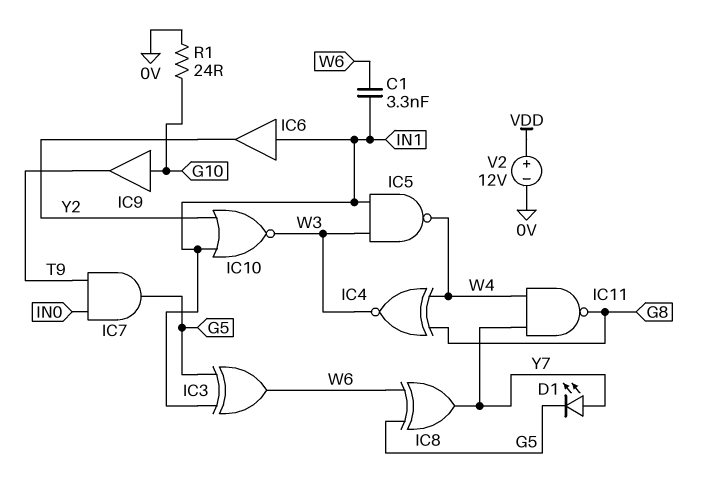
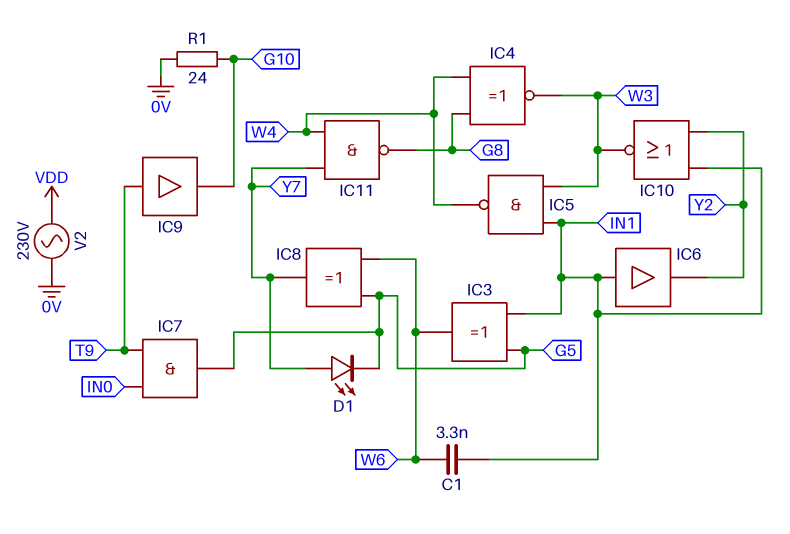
IC9: buffer (in G10, out T9) -> buffer (in T9, out G10)
V2: 12V (plus VDD, minus 0V) -> AC 230V (0V, VDD)

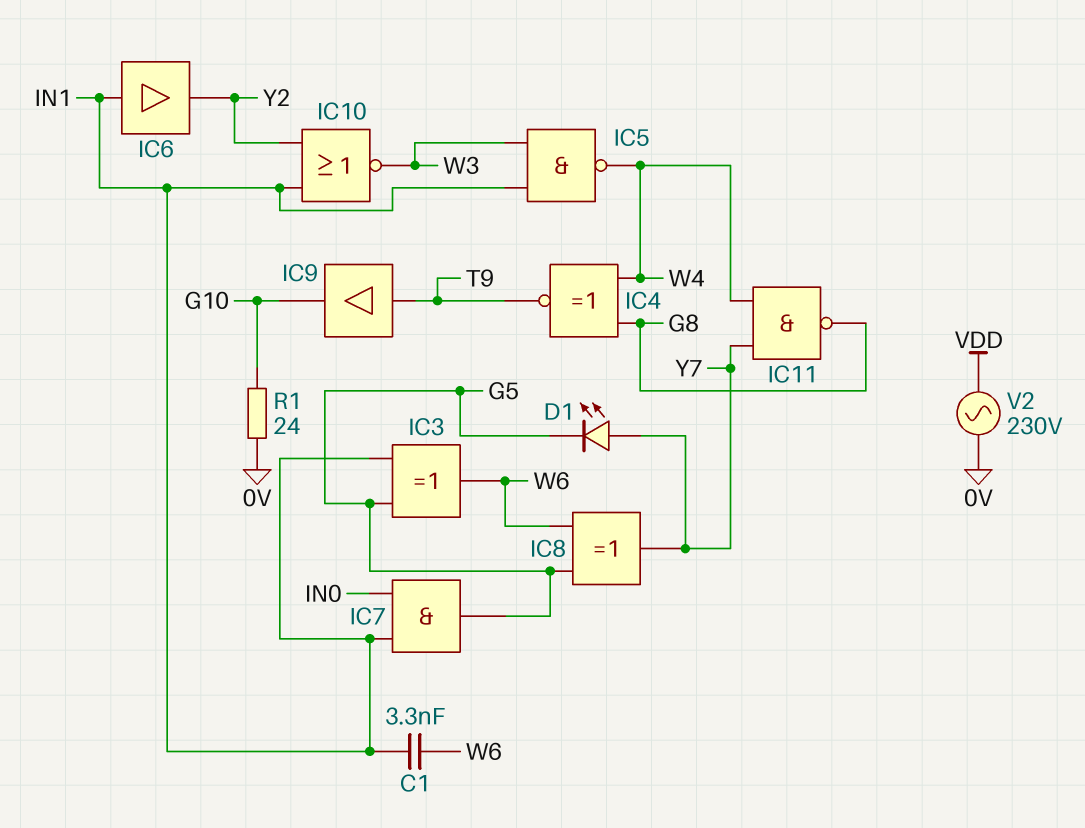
IC4: XNOR (in G8, in W4, out W3) -> XNOR (in G8, in W4, out T9)
IC7: AND (in IN0, in T9, out G5) -> AND (in IN0, in IN1, out G5)

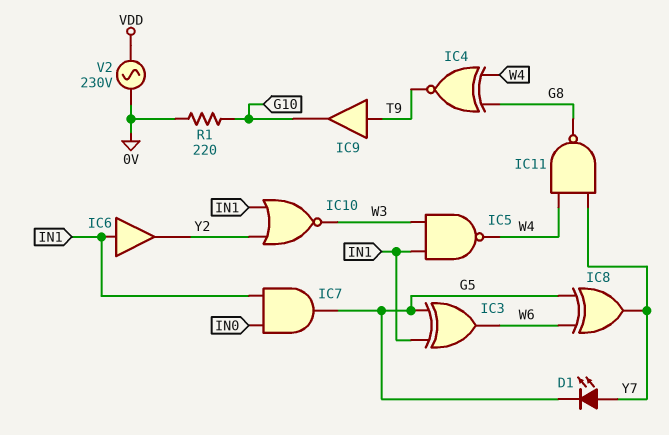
C1: 3.3nF (IN1, W6) -> none
R1: 24 (0V, G10) -> 220 (0V, G10)

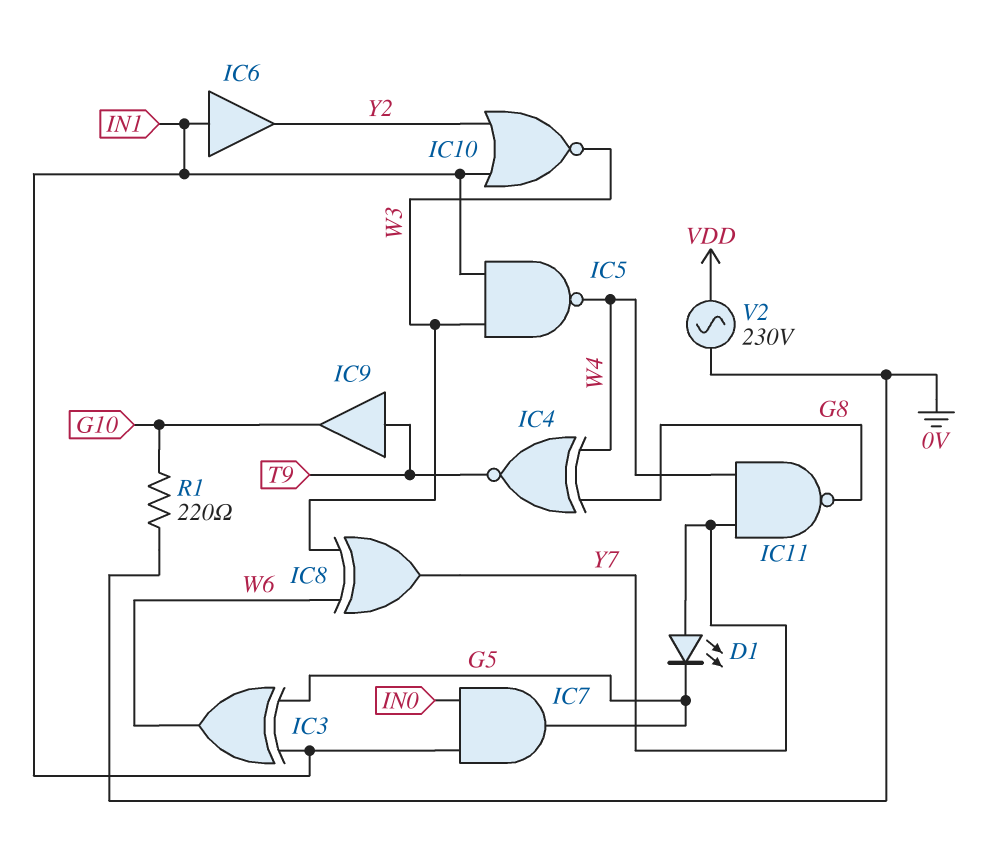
IC8: XOR (in G5, in W6, out Y7) -> XOR (in W3, in W6, out Y7)

